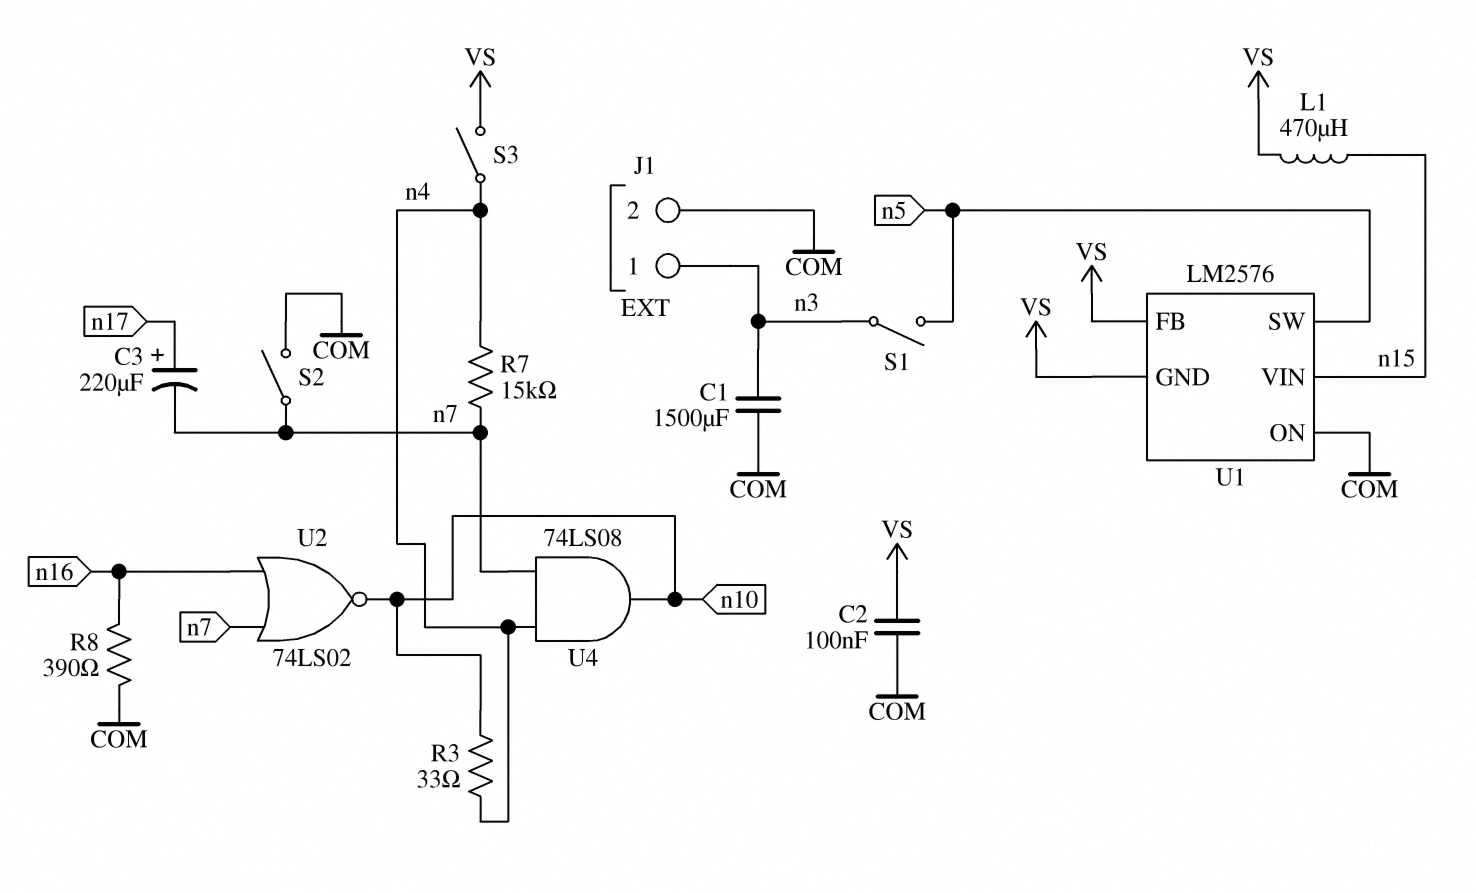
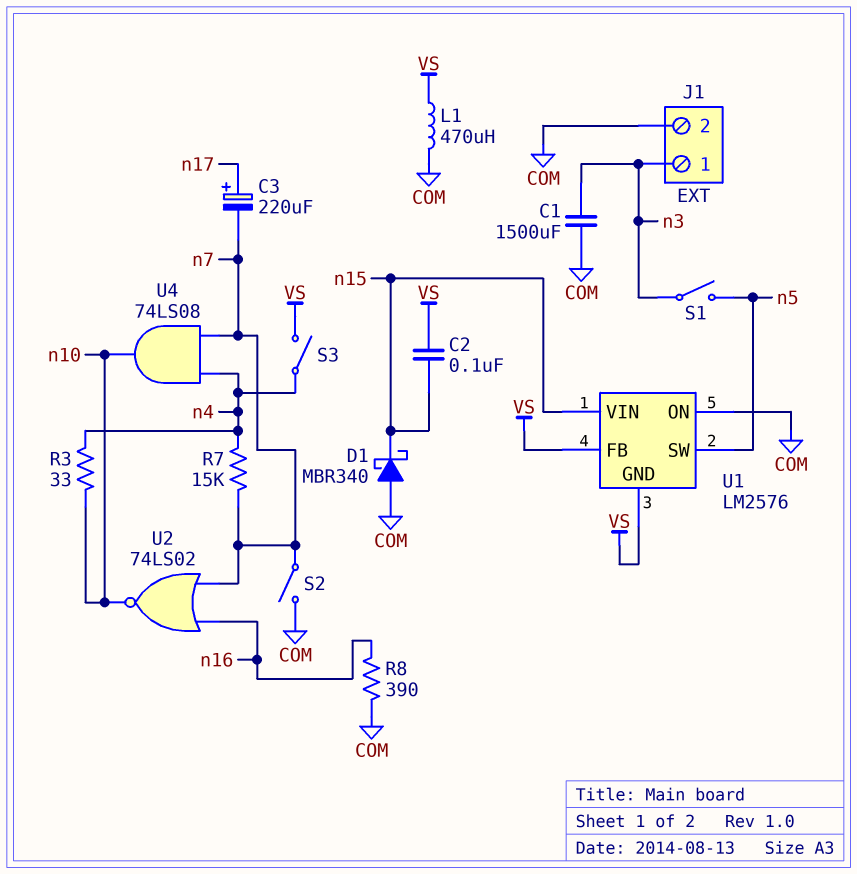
C2: 100nF (COM, VS) -> 100nF (VS, n15)
D1: none -> schottky MBR340 (A COM, K n15)
L1: 470uH (VS, n15) -> 470uH (COM, VS)

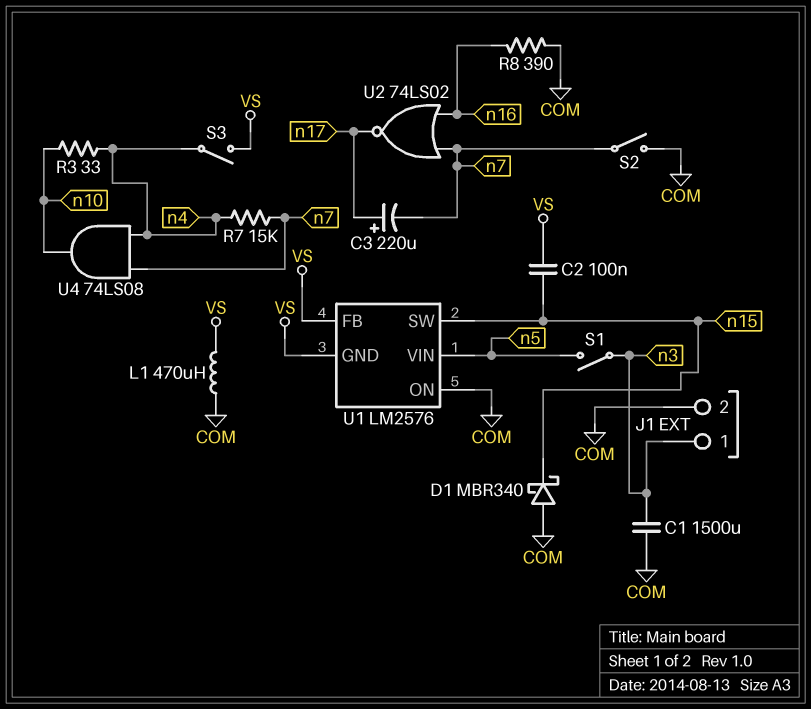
U1 pin SW: n5 -> n15
U1 pin VIN: n15 -> n5
U2: NOR 74LS02 (in n7, in n16, out n10) -> NOR 74LS02 (in n7, in n16, out n17)

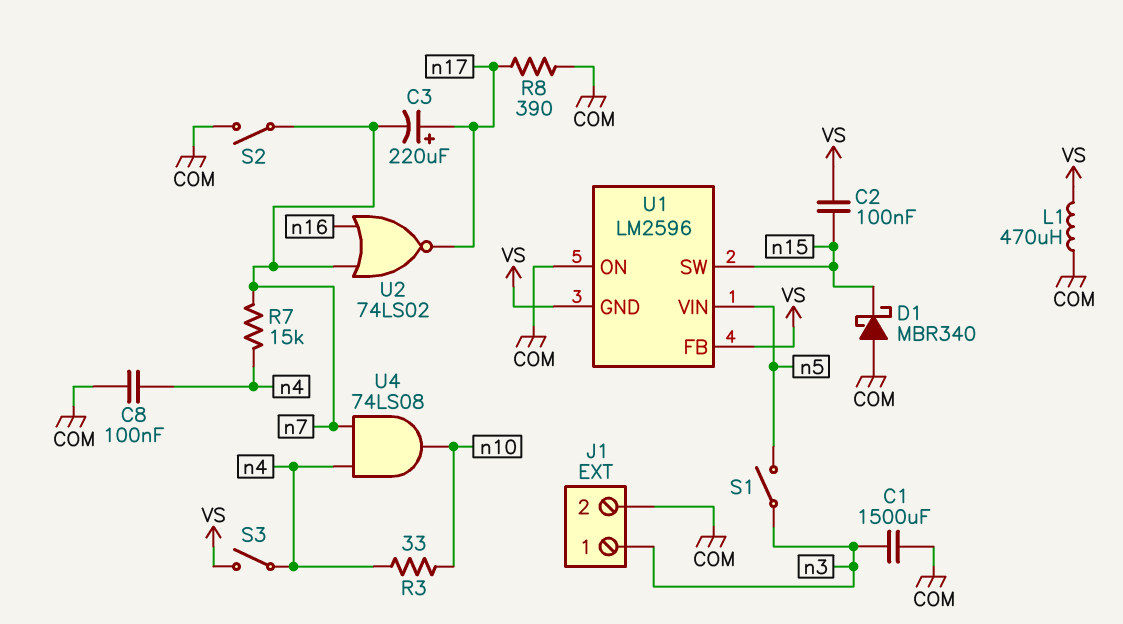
C8: none -> 100nF (COM, n4)
R8: 390 (COM, n16) -> 390 (COM, n17)
U1: LM2576 -> LM2596

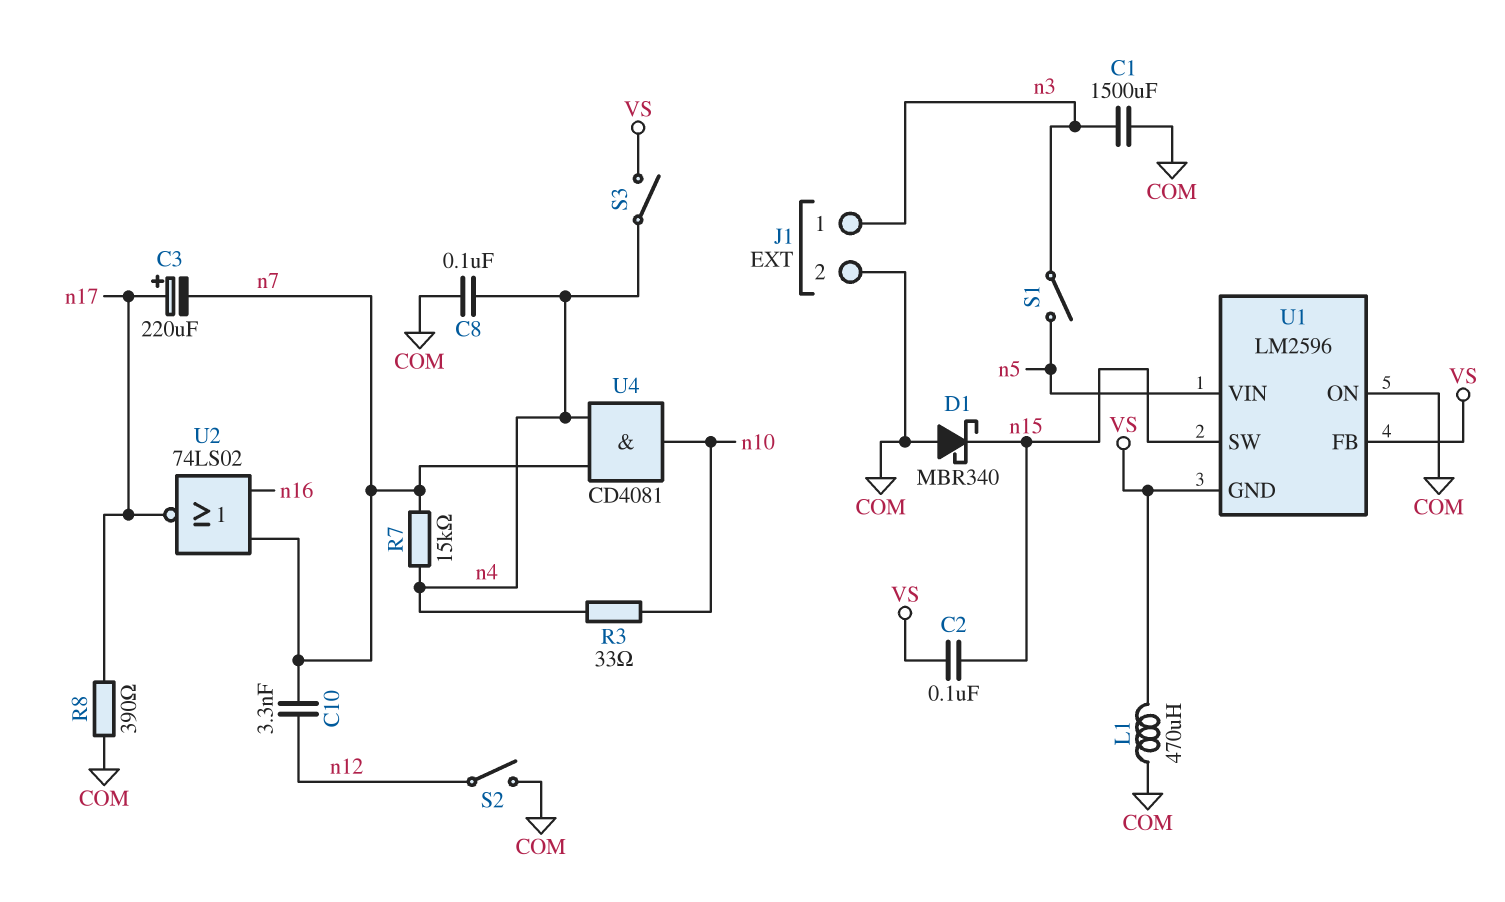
C10: none -> 3.3nF (n7, n12)
S2: switch (COM, n7) -> switch (COM, n12)
U4: AND 74LS08 (in n4, in n7, out n10) -> AND CD4081 (in n4, in n7, out n10)

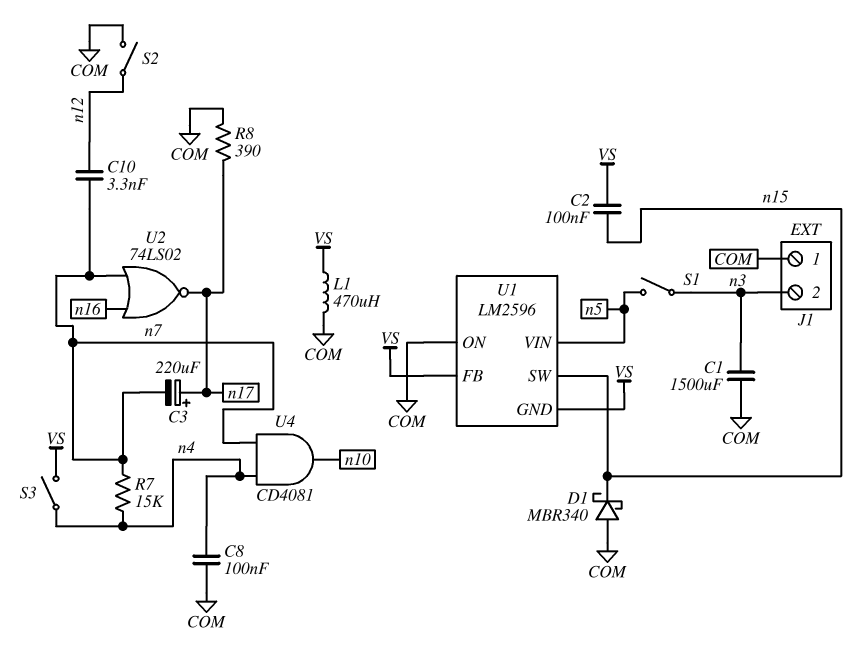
J1 pin 1: n3 -> COM
J1 pin 2: COM -> n3
R3: 33 (n4, n10) -> none

